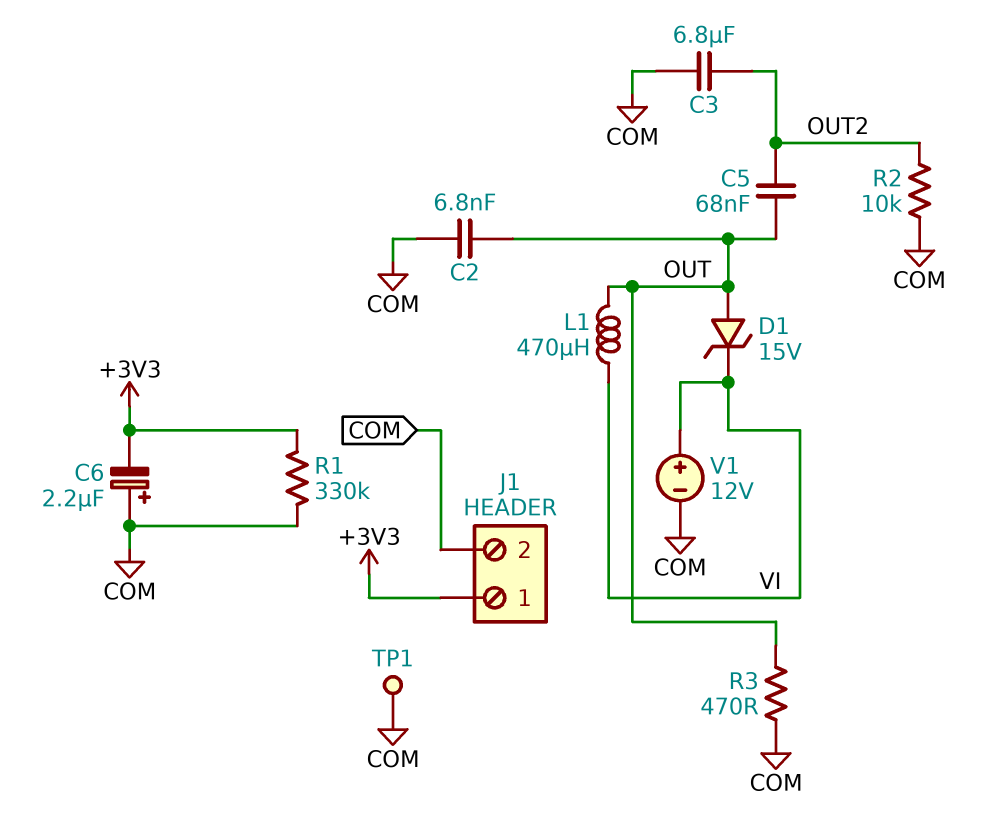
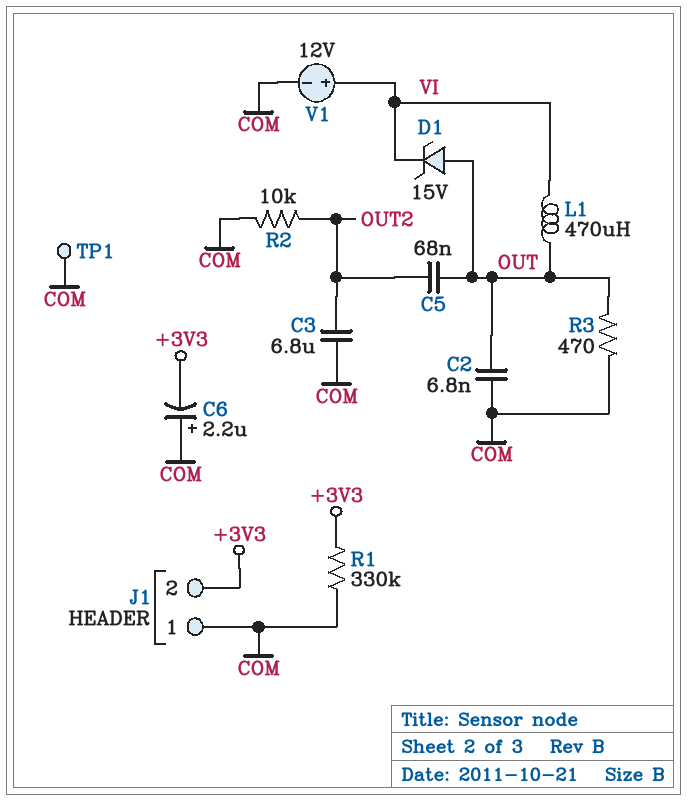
J1 pin 1: +3V3 -> COM
J1 pin 2: COM -> +3V3

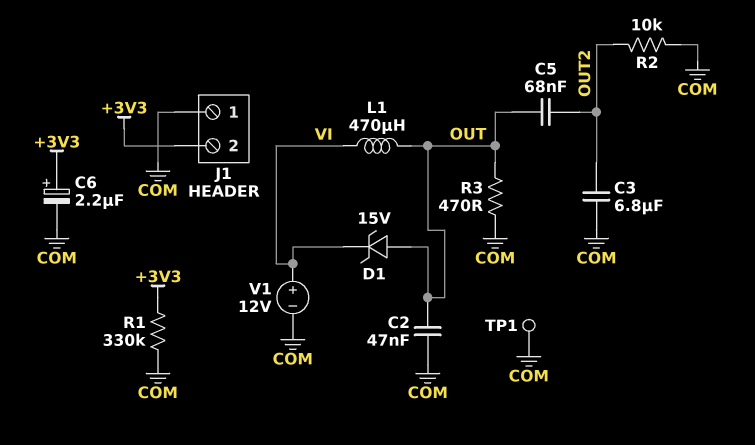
C2: 6.8nF (COM, OUT) -> 47nF (COM, OUT)
C6: 2.2uF (plus COM, minus +3V3) -> 2.2uF (plus +3V3, minus COM)

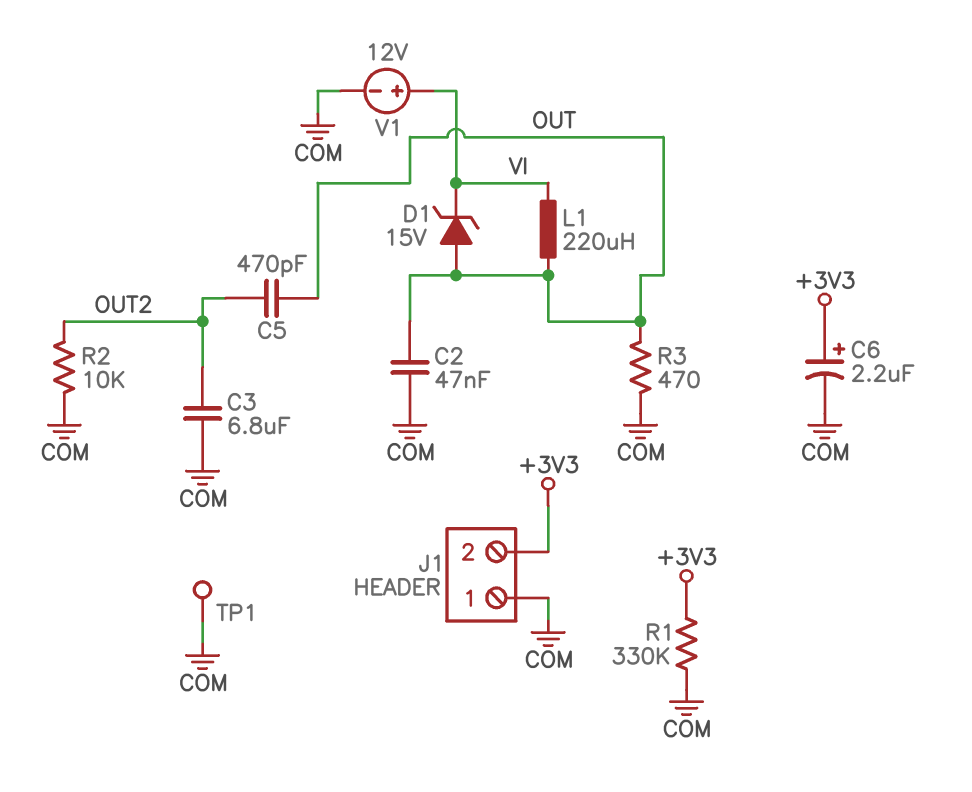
C5: 68nF (OUT, OUT2) -> 470pF (OUT, OUT2)
L1: 470uH (OUT, VI) -> 220uH (OUT, VI)

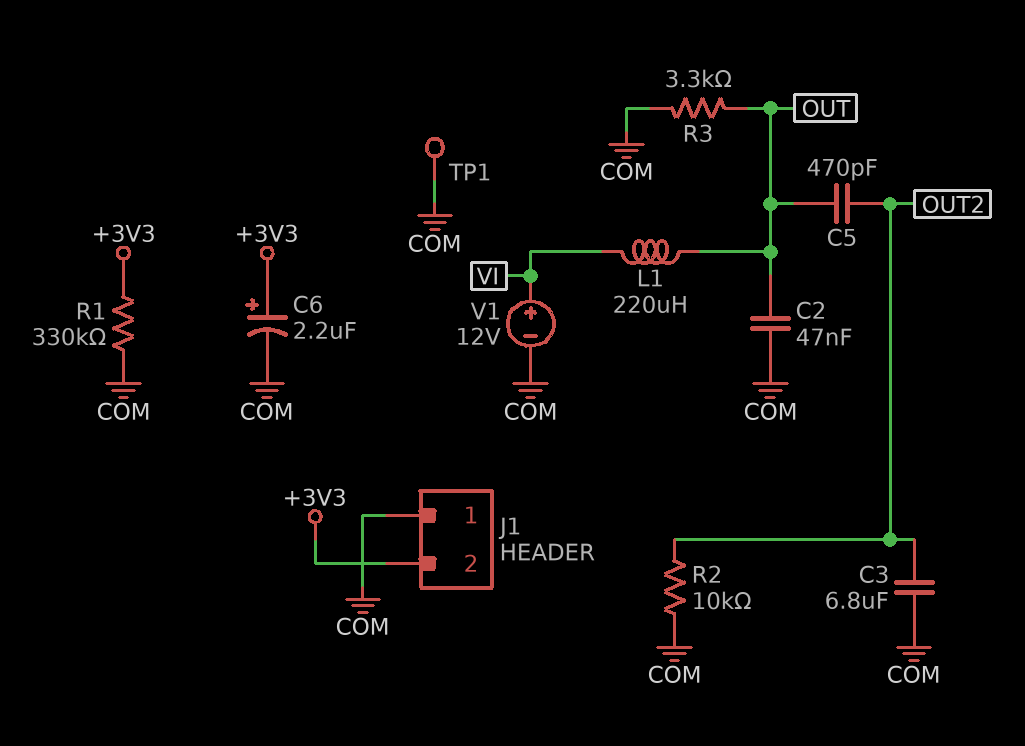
D1: zener 15V (A OUT, K VI) -> none
R3: 470 (COM, OUT) -> 3.3k (COM, OUT)

